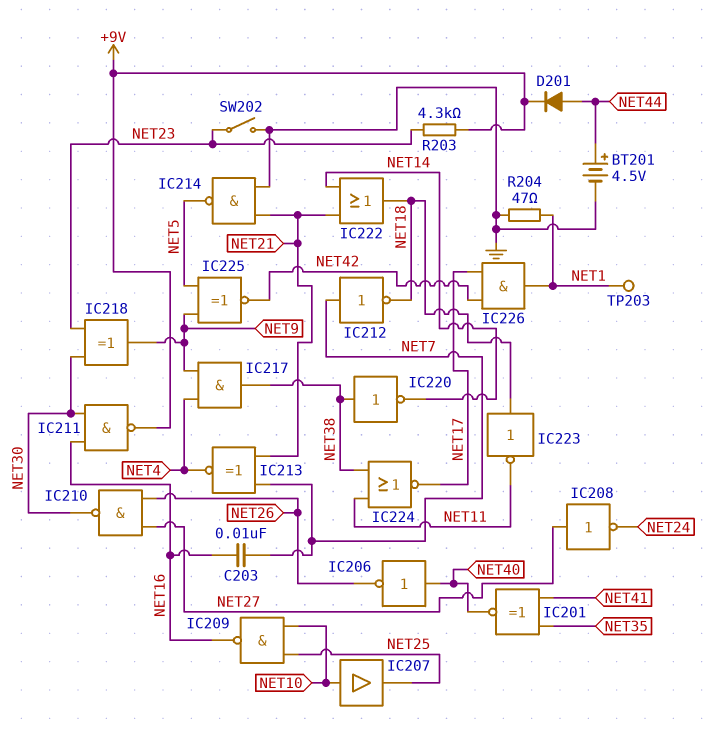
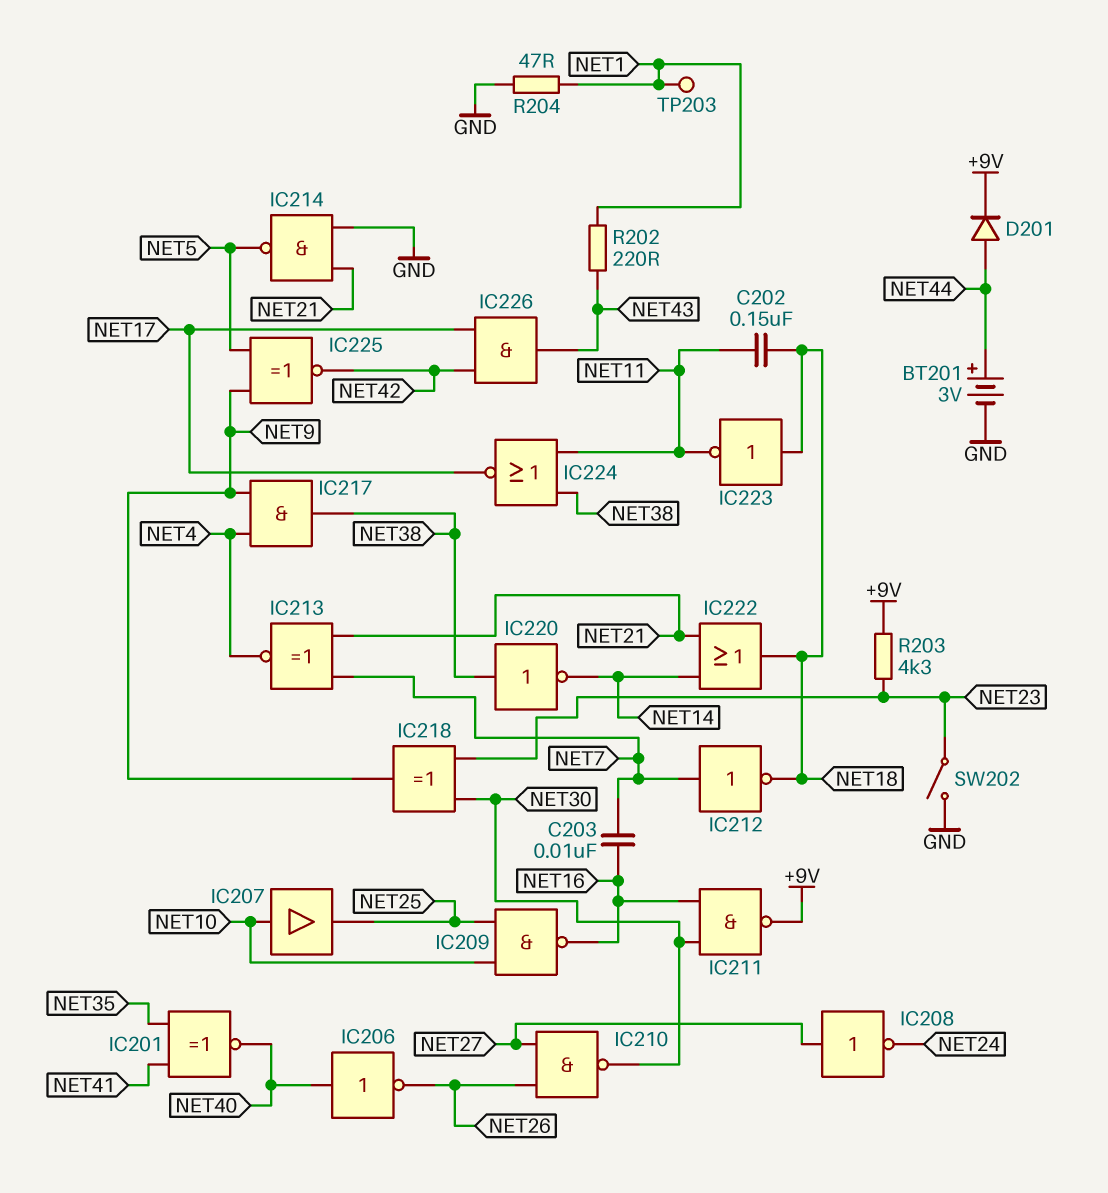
BT201: 4.5V (plus NET44, minus GND) -> 3V (plus NET44, minus GND)
C202: none -> 150nF (NET11, NET18)
IC226: AND (in NET17, in NET42, out NET1) -> AND (in NET17, in NET42, out NET43)
R202: none -> 220 (NET1, NET43)

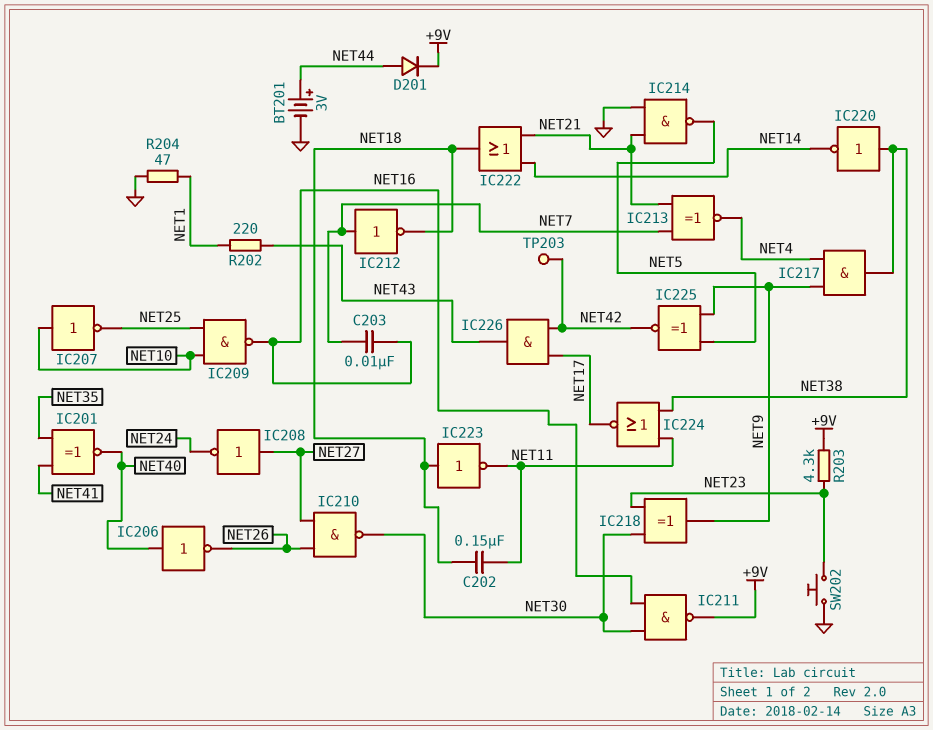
IC207: buffer (in NET10, out NET25) -> NOT (in NET10, out NET25)
SW202: switch (GND, NET23) -> button (GND, NET23)
TP203: test point (NET1) -> test point (NET42)

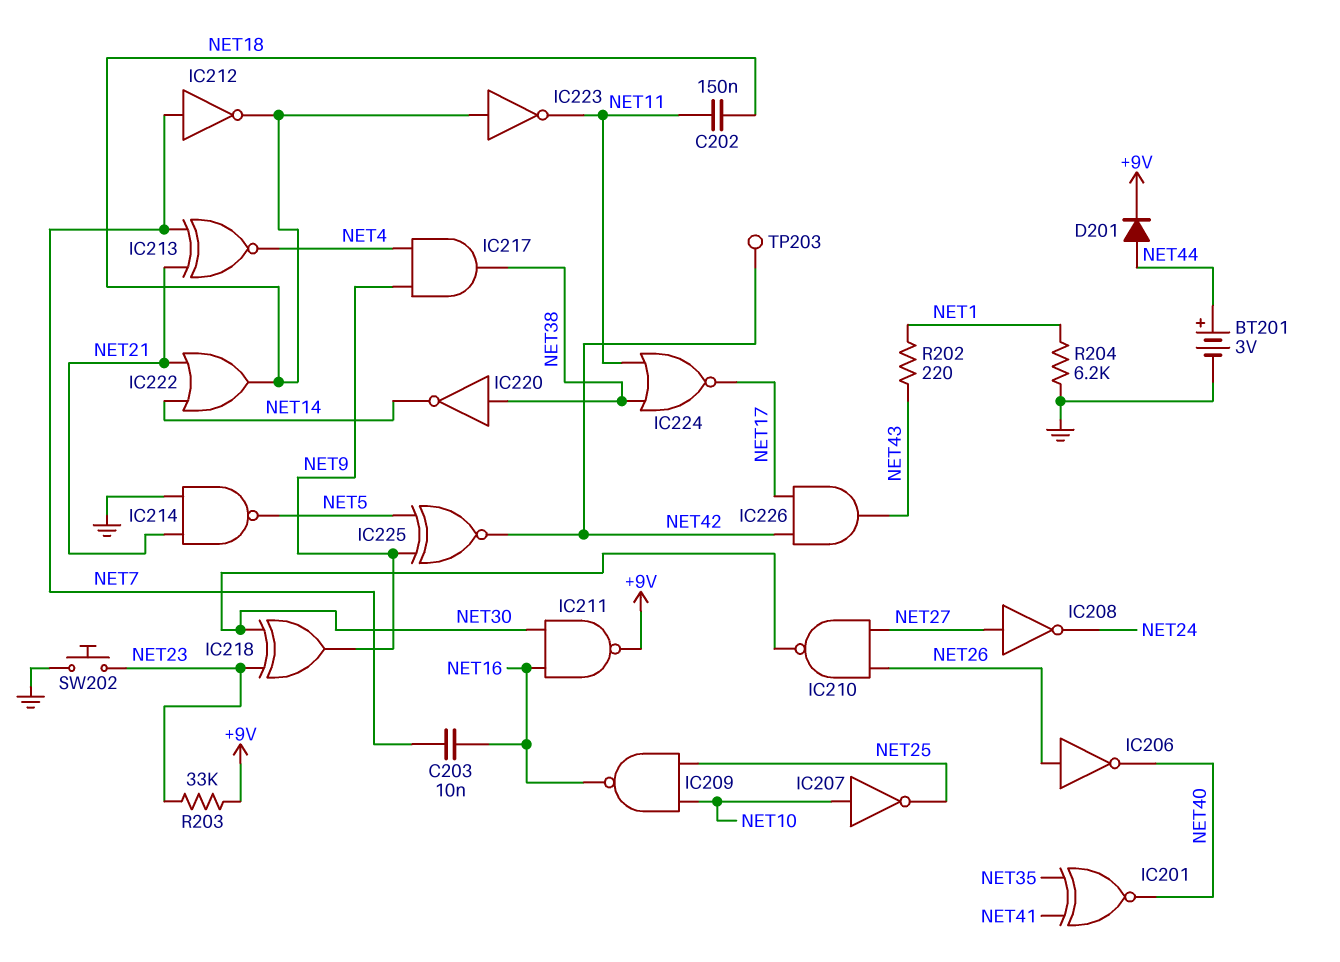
IC206: NOT (in NET40, out NET26) -> NOT (in NET26, out NET40)
R203: 4.3k (+9V, NET23) -> 33k (+9V, NET23)
R204: 47 (GND, NET1) -> 6.2k (GND, NET1)

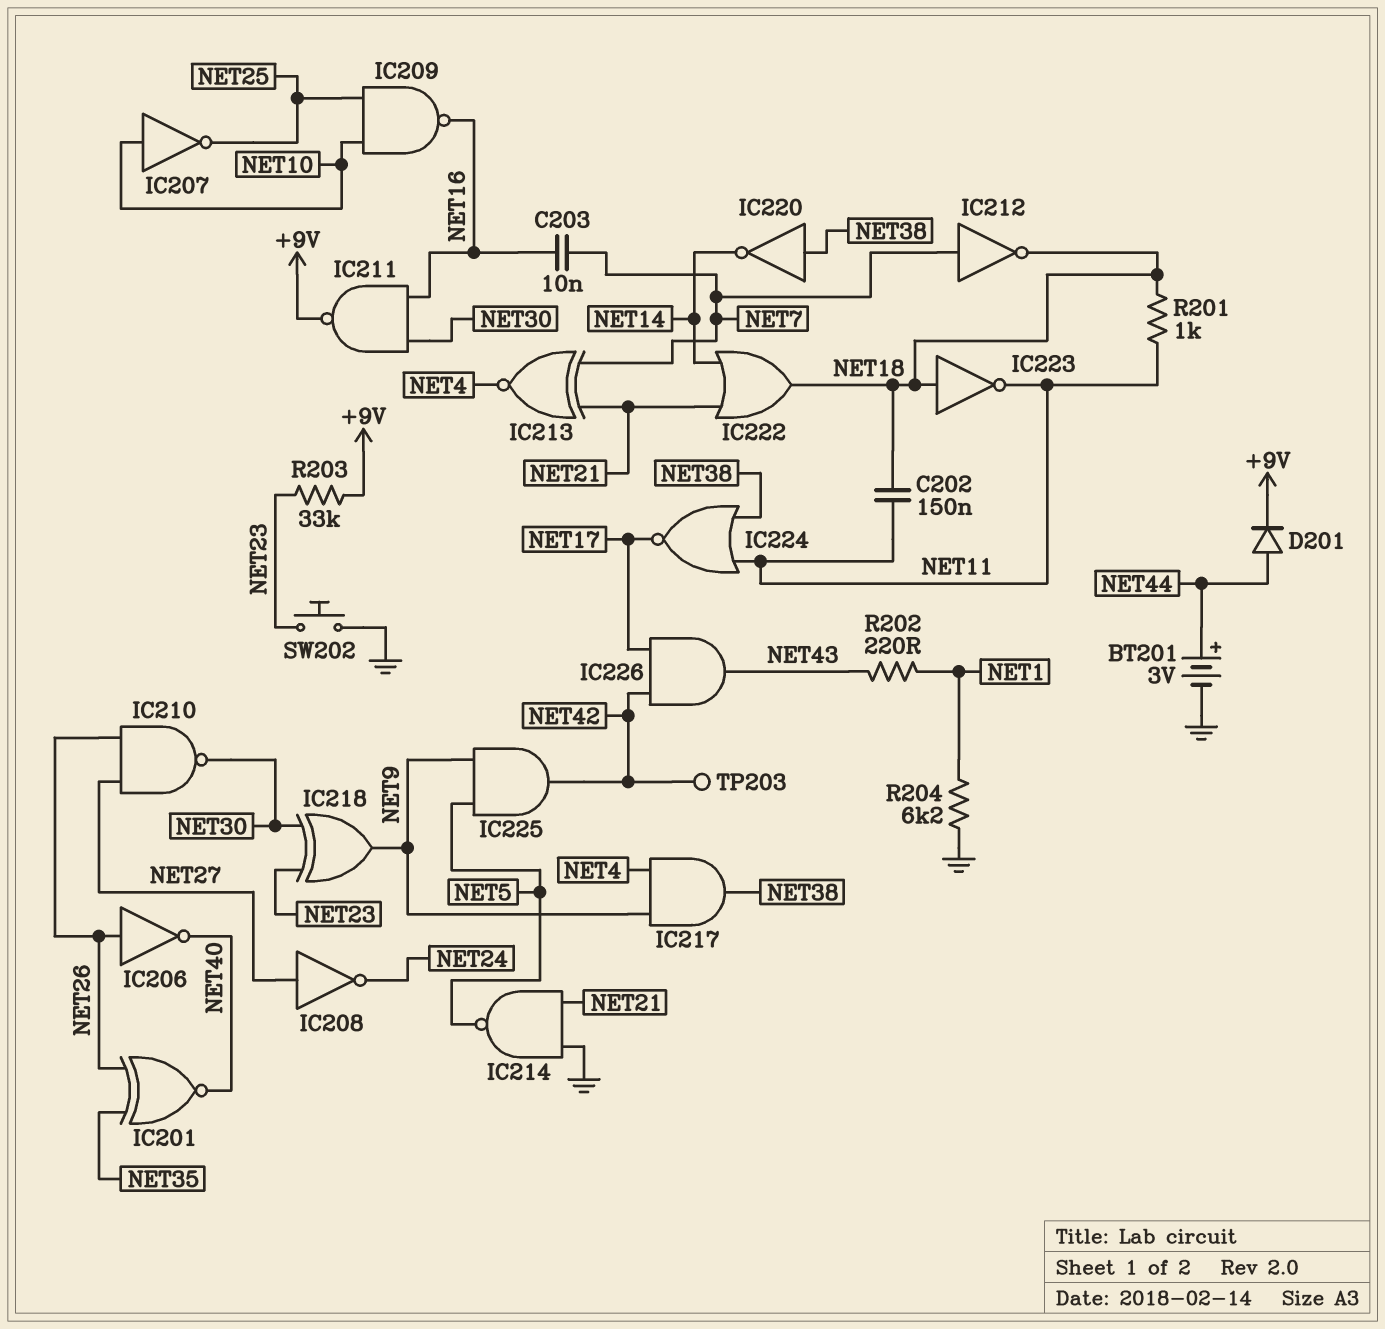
IC201: XNOR (in NET35, in NET41, out NET40) -> XNOR (in NET26, in NET35, out NET40)
IC225: XNOR (in NET5, in NET9, out NET42) -> AND (in NET5, in NET9, out NET42)
R201: none -> 1k (NET11, NET18)

